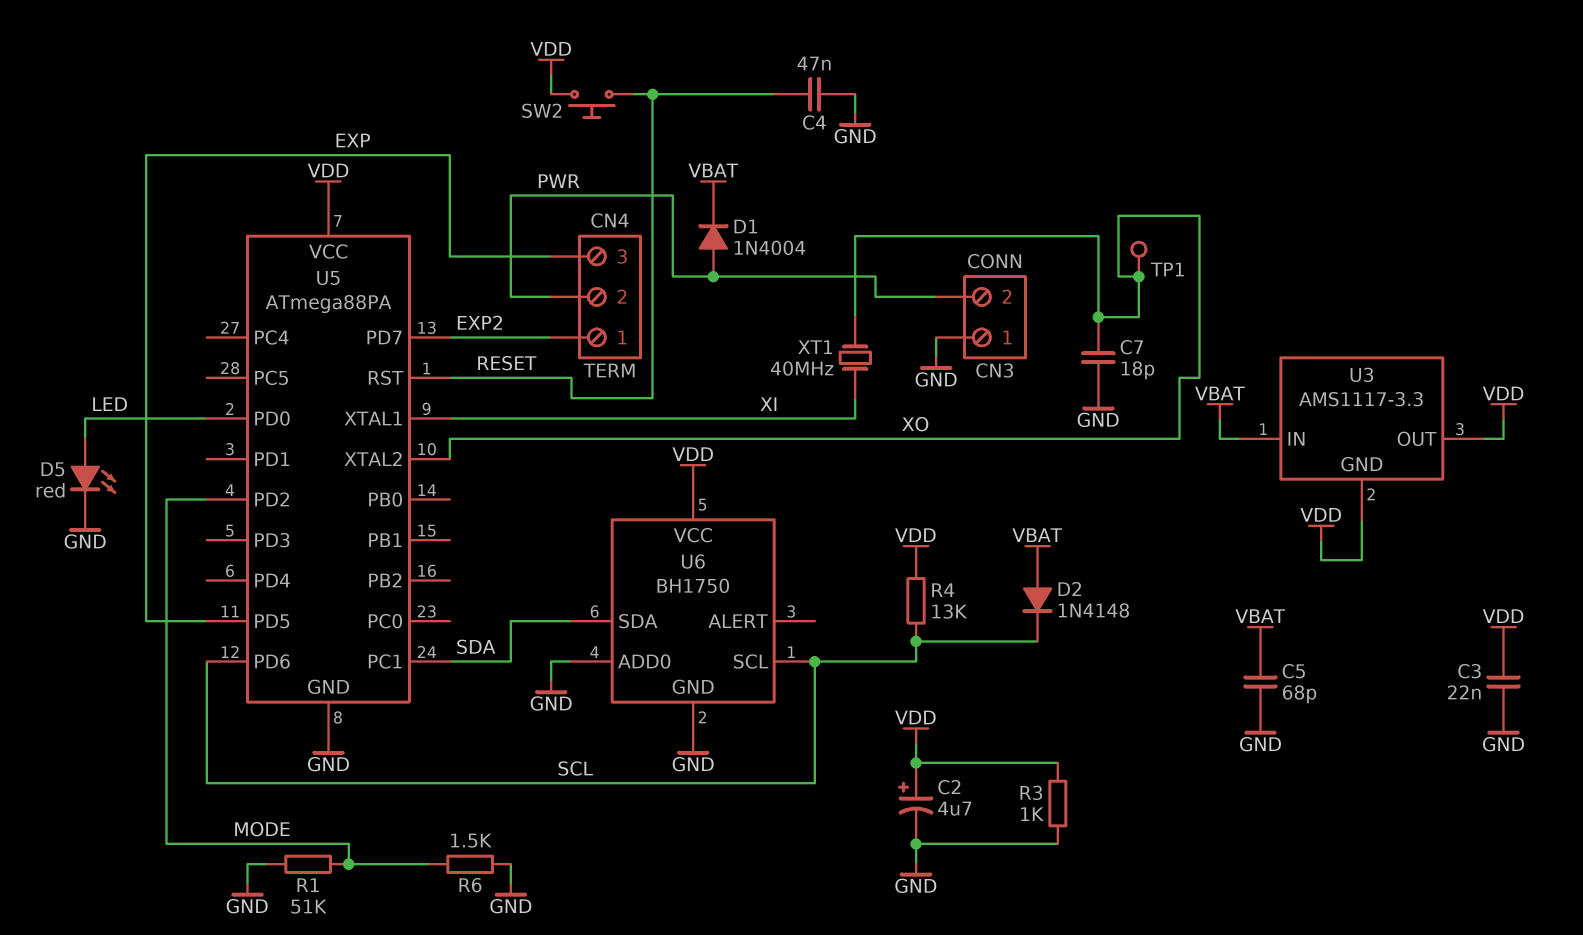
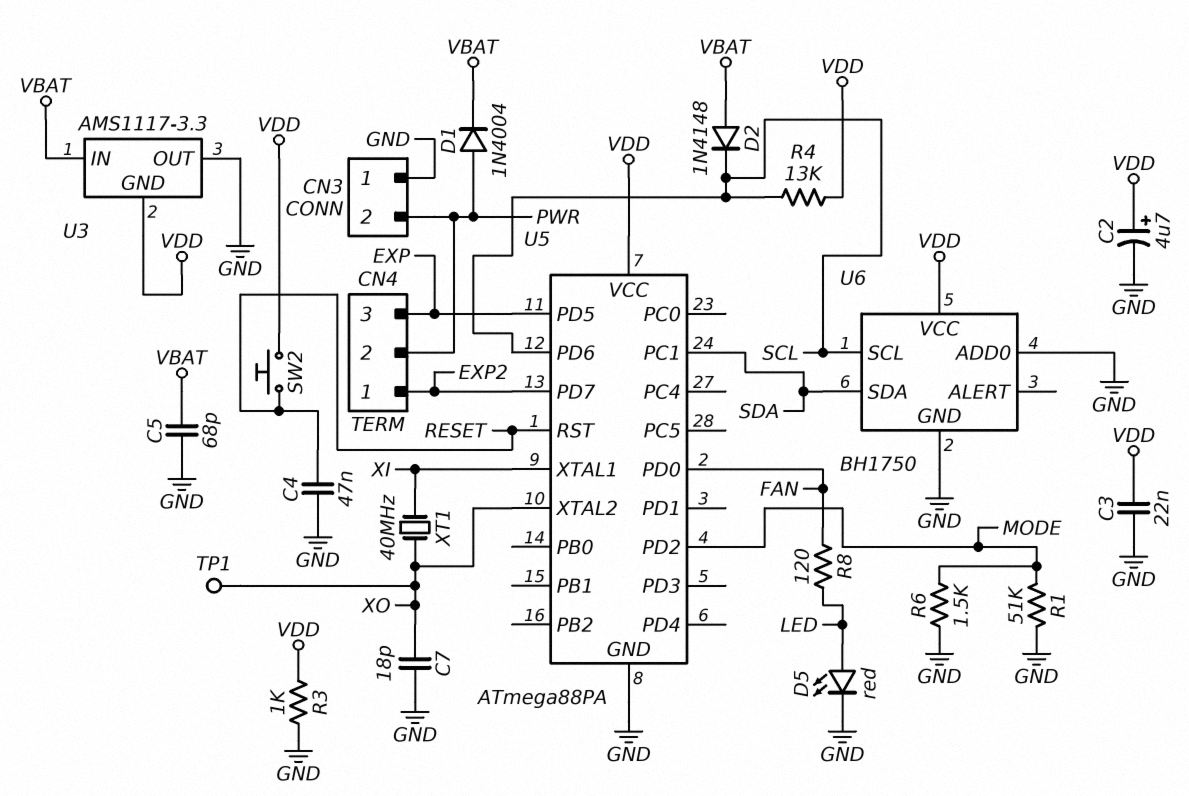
R8: none -> 120 (FAN, LED)
U3 pin OUT: VDD -> GND
U5 pin PD0: LED -> FAN

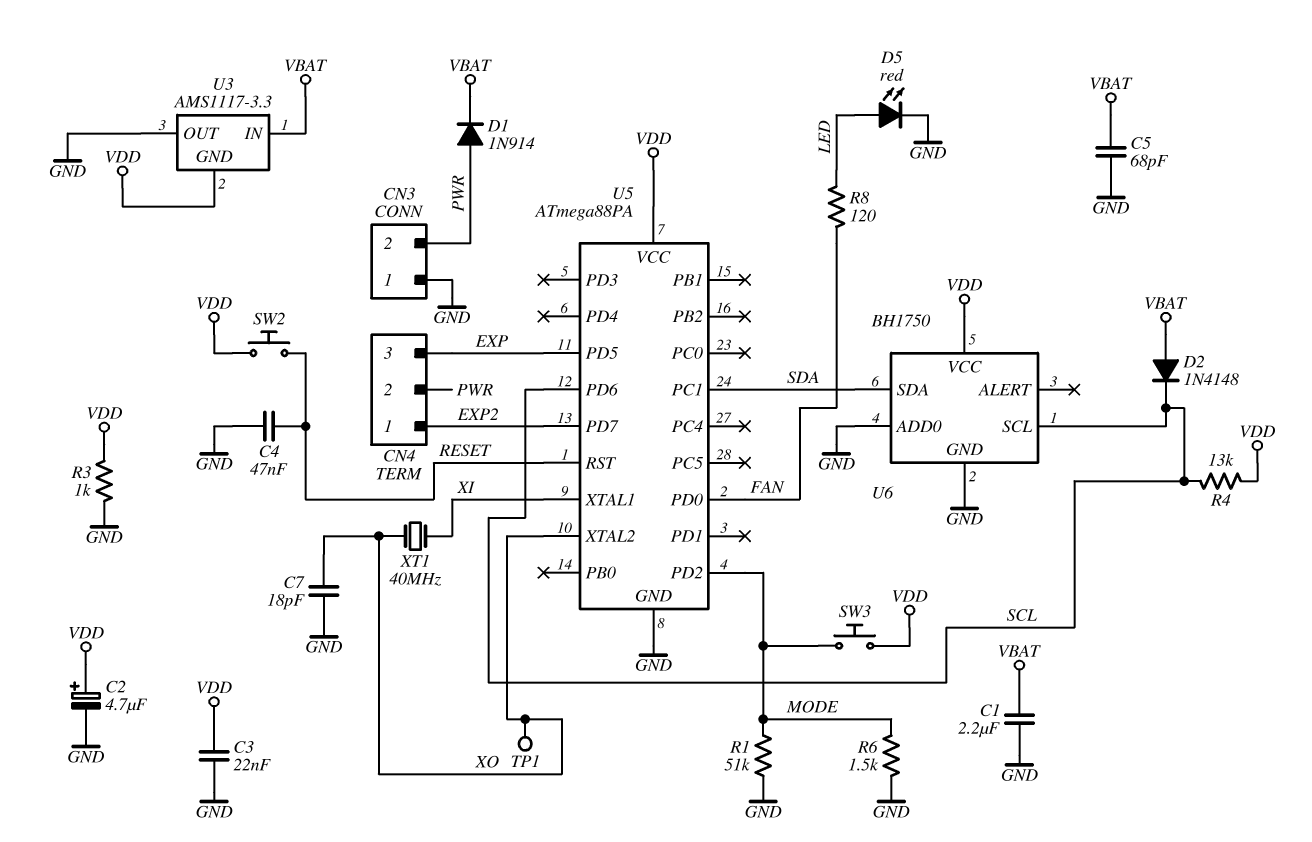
C1: none -> 2.2uF (GND, VBAT)
D1: diode 1N4004 (A PWR, K VBAT) -> diode 1N914 (A PWR, K VBAT)
SW3: none -> button (MODE, VDD)

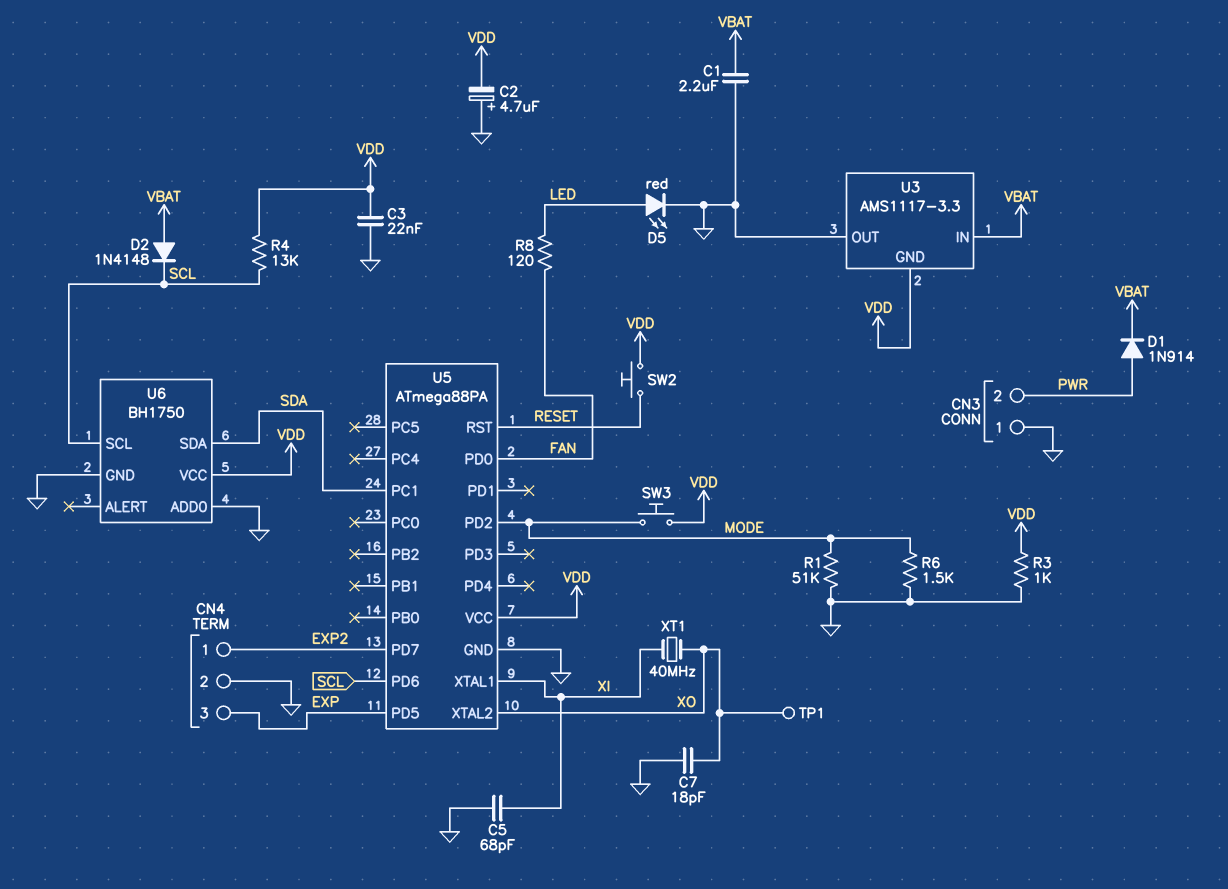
C2: 4.7uF (plus VDD, minus GND) -> 4.7uF (plus GND, minus VDD)
C4: 47nF (GND, RESET) -> none
C5: 68pF (GND, VBAT) -> 68pF (GND, XI)
CN4 pin 2: PWR -> GND

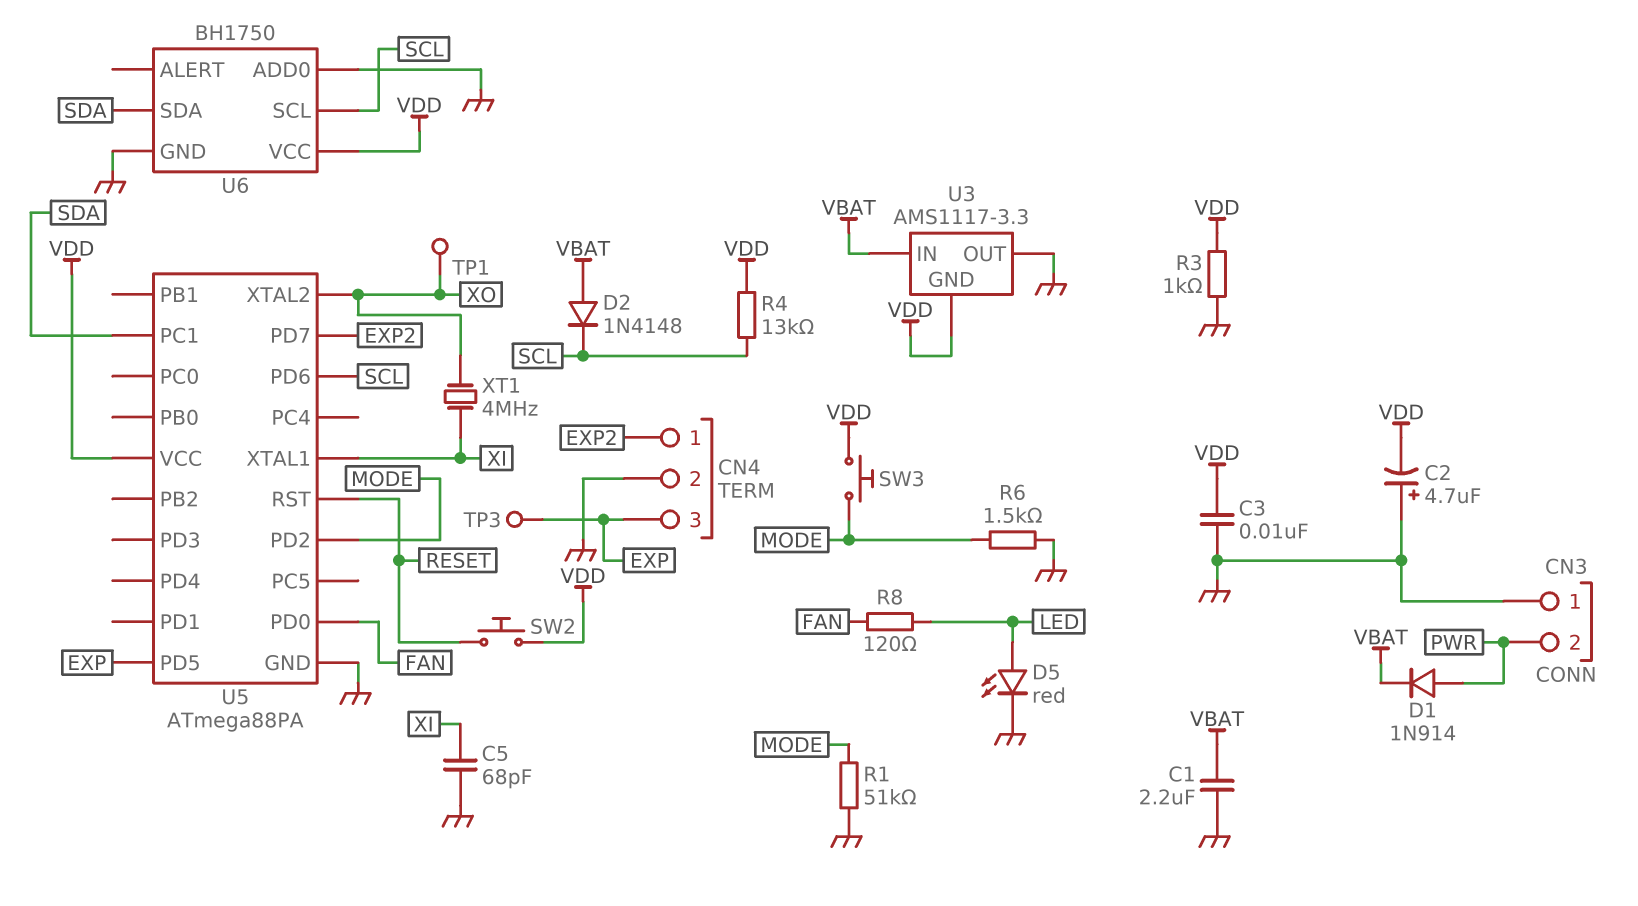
C3: 22nF (GND, VDD) -> 10nF (GND, VDD)
C7: 18pF (GND, XO) -> none
TP3: none -> test point (EXP)
XT1: 40MHz (XI, XO) -> 4MHz (XI, XO)

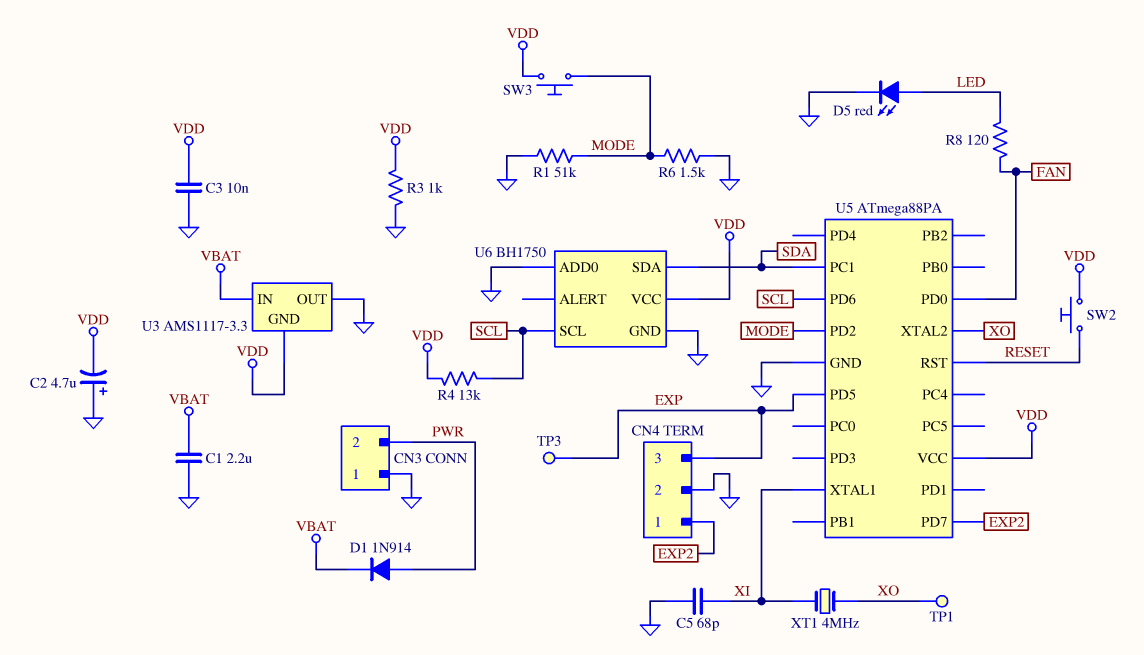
D2: diode 1N4148 (A VBAT, K SCL) -> none

